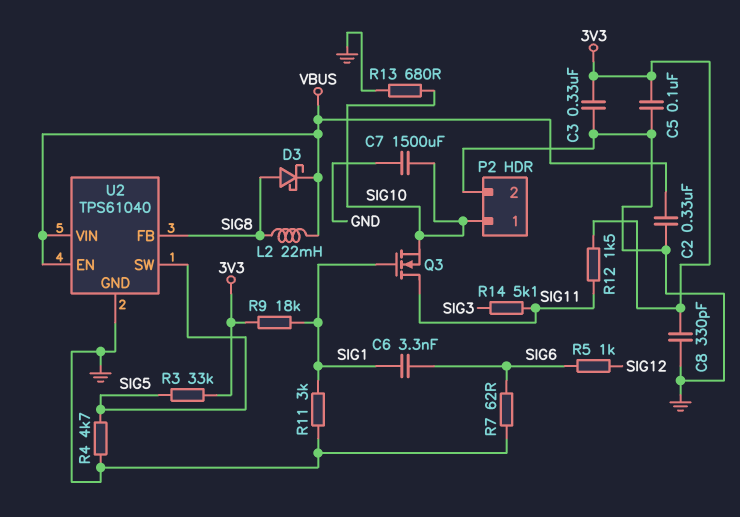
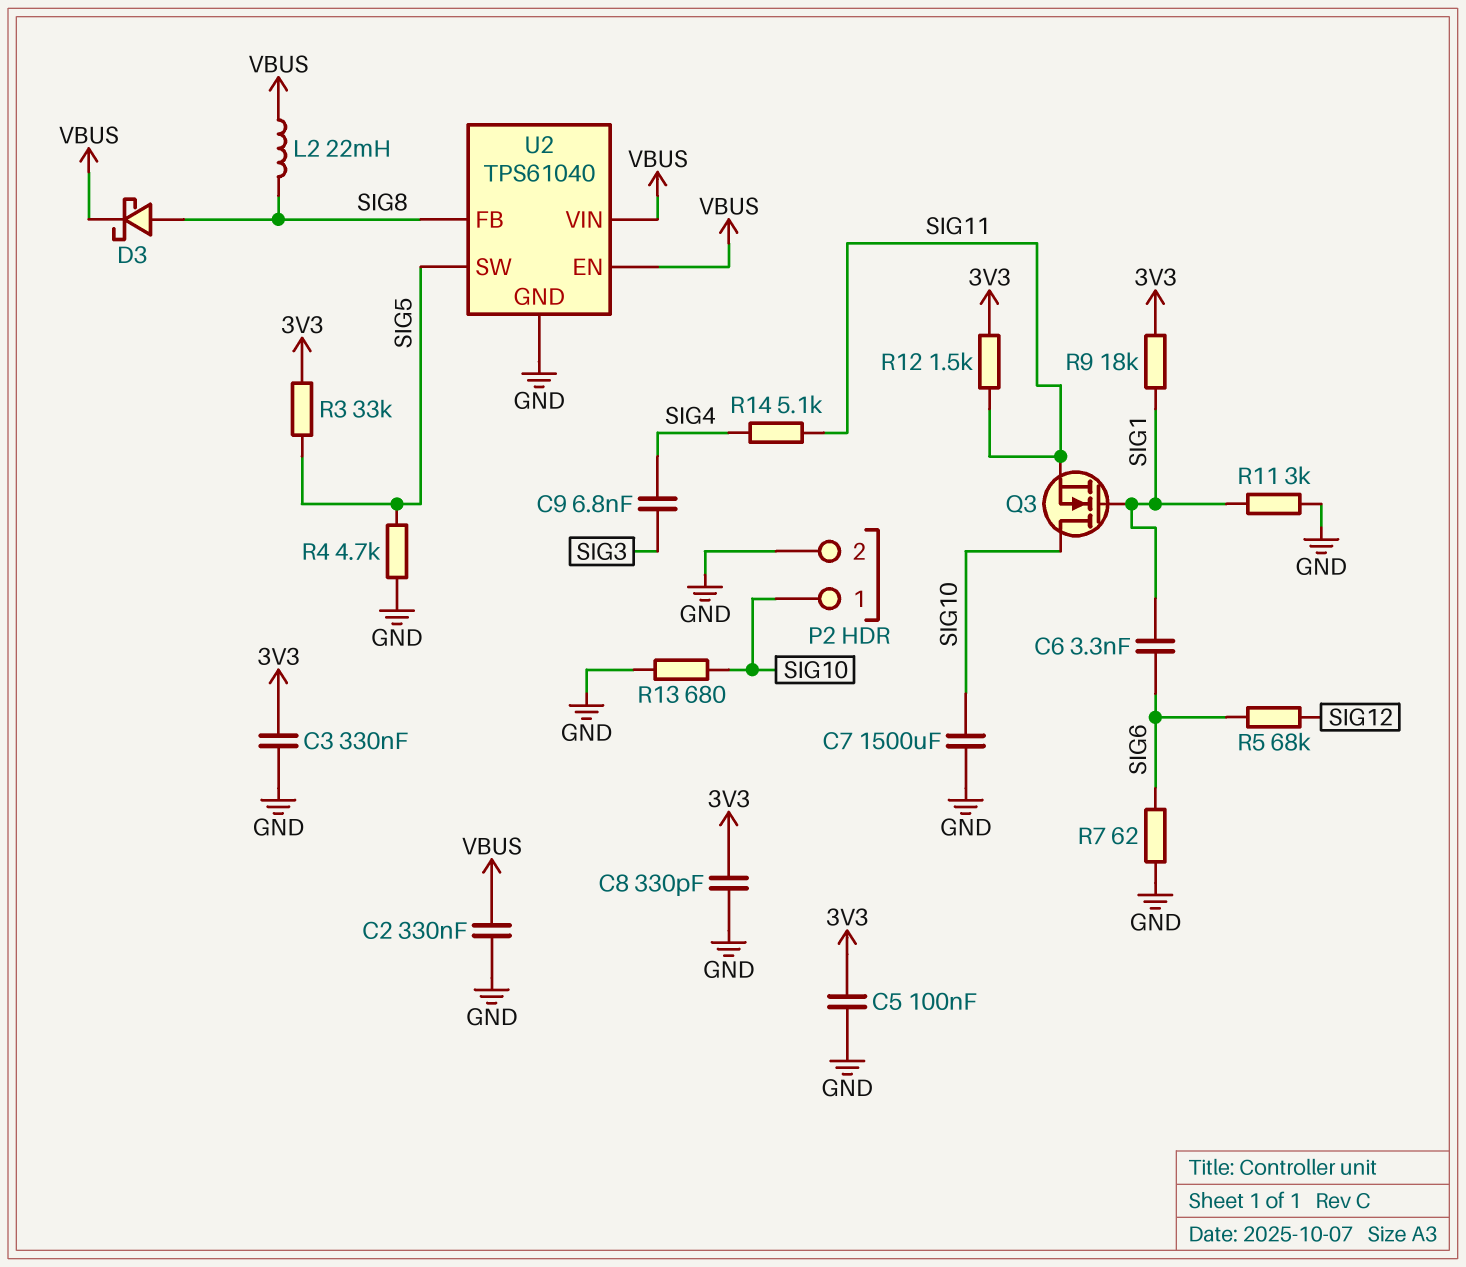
C9: none -> 6.8nF (SIG3, SIG4)
Q3: NMOS (G SIG1, D SIG11, S SIG10) -> NMOS (G SIG1, D SIG10, S SIG11)
R5: 1k (SIG6, SIG12) -> 68k (SIG6, SIG12)
R14: 5.1k (SIG3, SIG11) -> 5.1k (SIG4, SIG11)

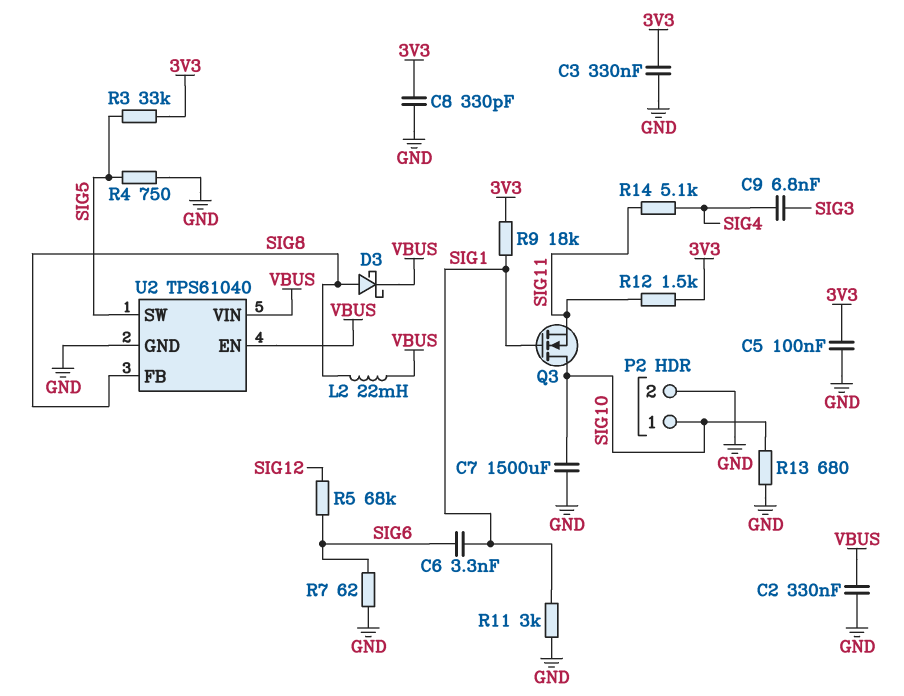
R4: 4.7k (GND, SIG5) -> 750 (GND, SIG5)

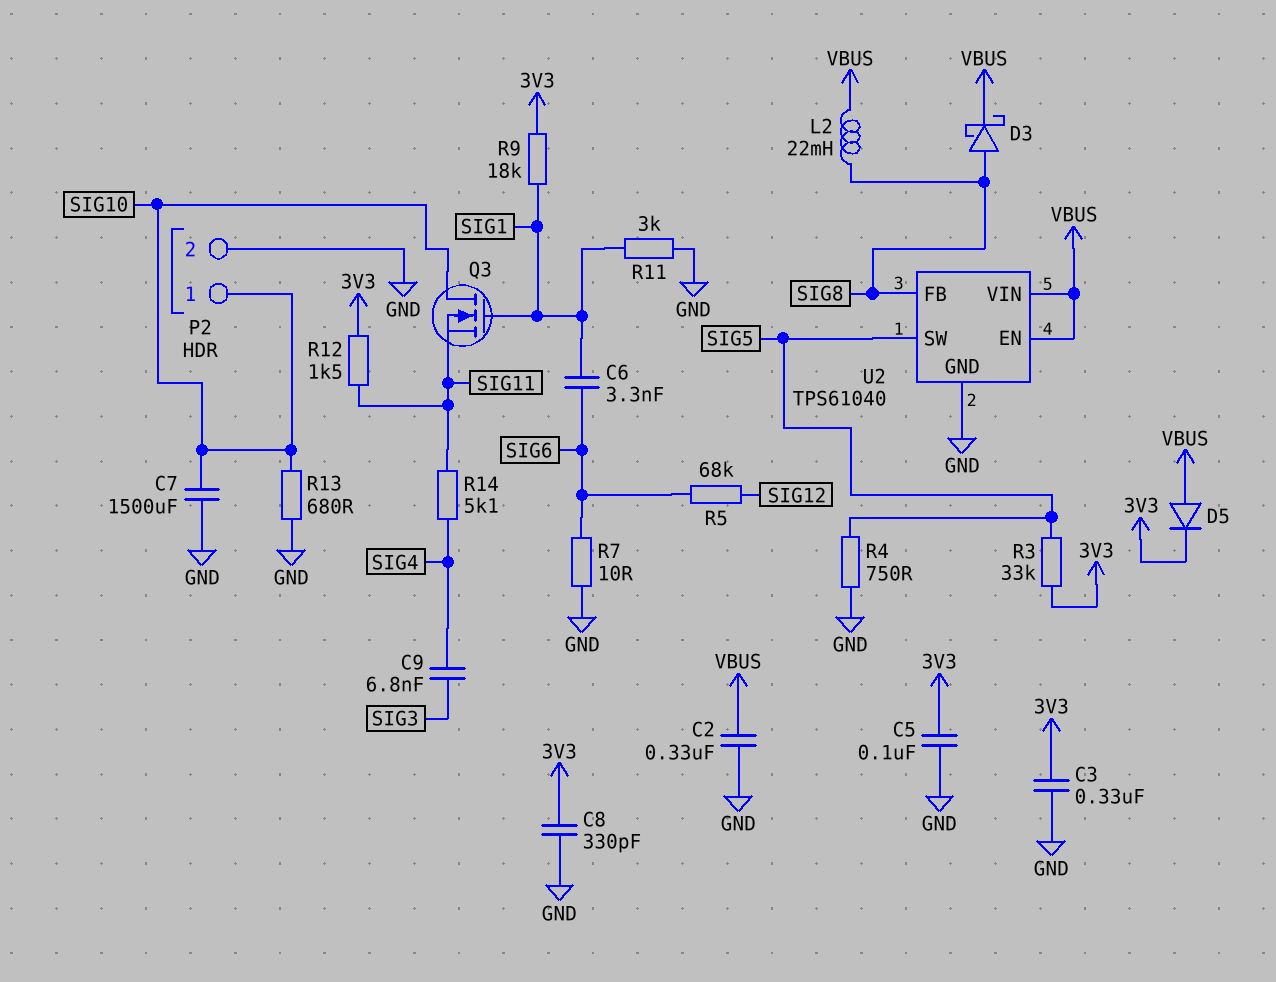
D5: none -> diode (A VBUS, K 3V3)
R7: 62 (GND, SIG6) -> 10 (GND, SIG6)

